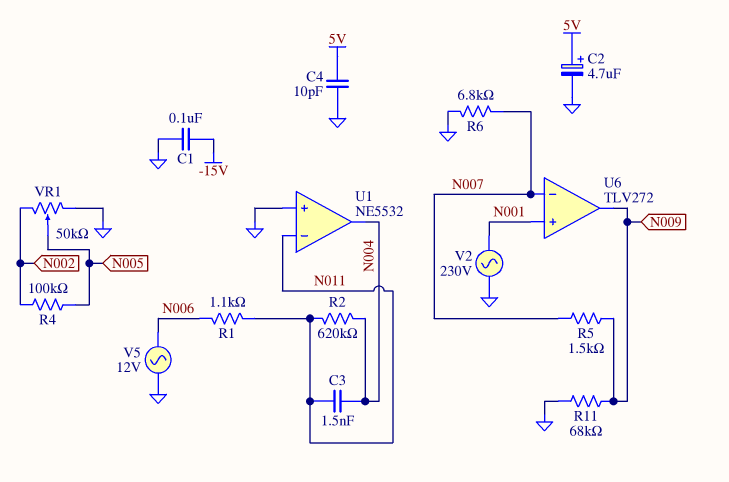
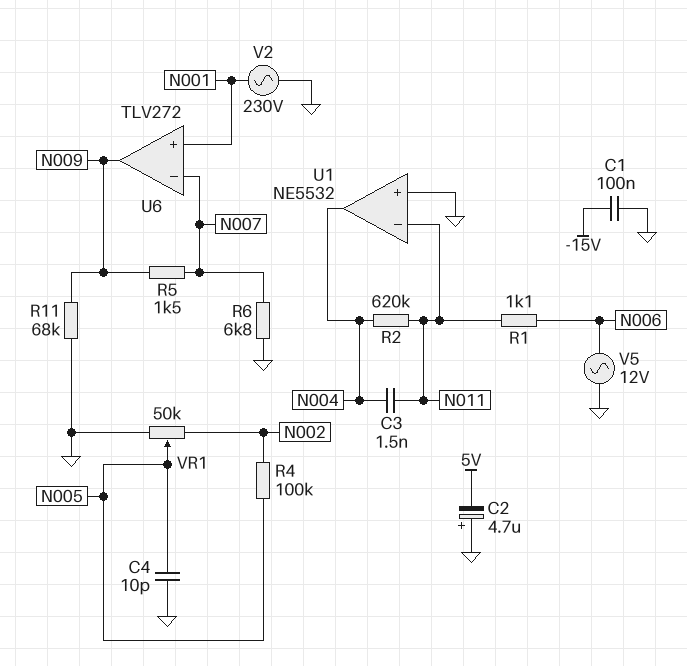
C2: 4.7uF (plus 5V, minus GND) -> 4.7uF (plus GND, minus 5V)
C4: 10pF (5V, GND) -> 10pF (GND, N005)

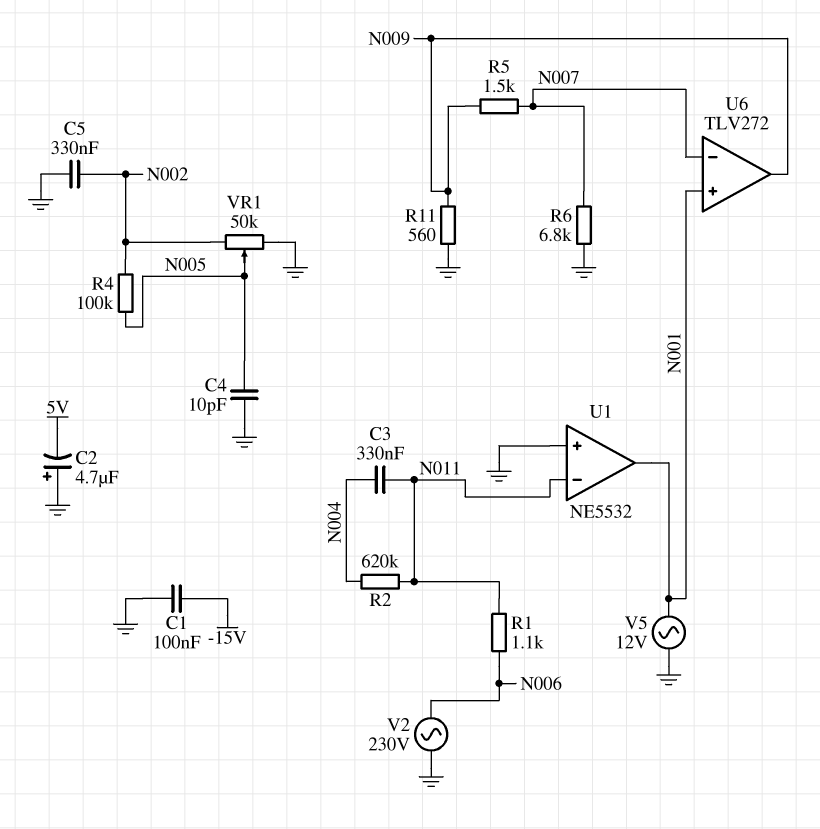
C3: 1.5nF (N004, N011) -> 330nF (N004, N011)
C5: none -> 330nF (GND, N002)
R11: 68k (GND, N009) -> 560 (GND, N009)
U1 pin out: N004 -> N001
V2: AC 230V (GND, N001) -> AC 230V (GND, N006)
V5: AC 12V (GND, N006) -> AC 12V (GND, N001)

